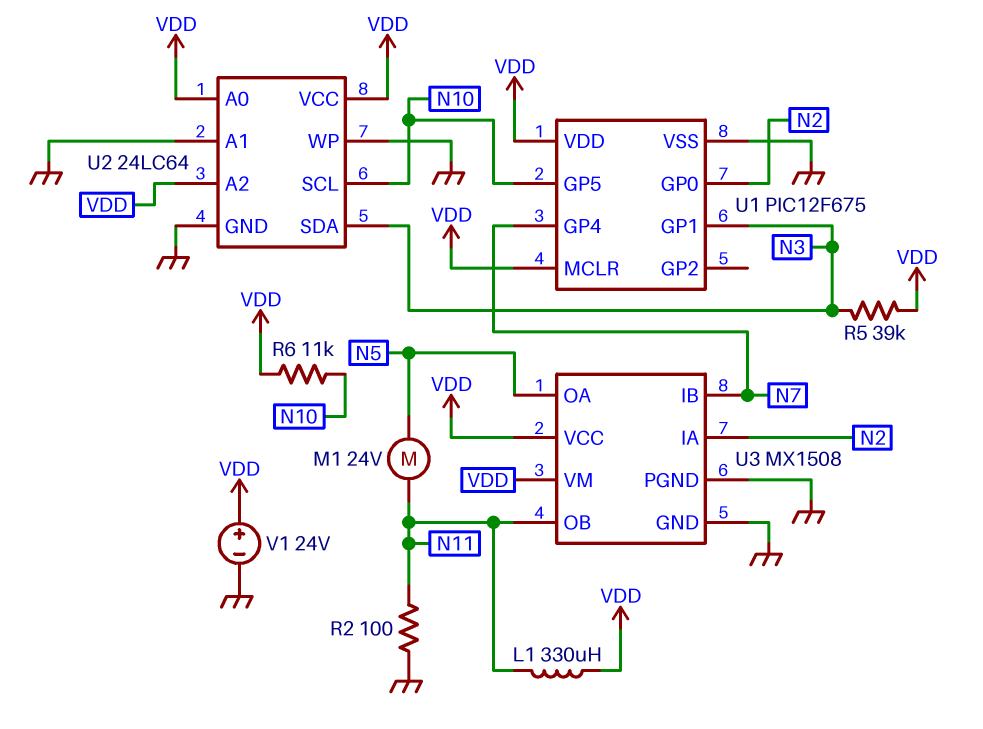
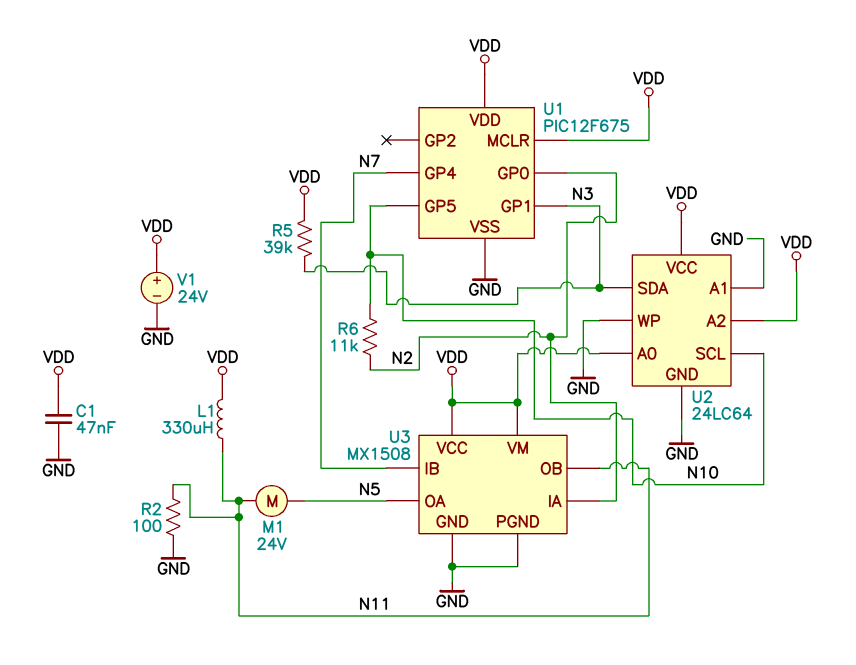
C1: none -> 47nF (GND, VDD)
R6: 11k (N10, VDD) -> 11k (N2, N10)

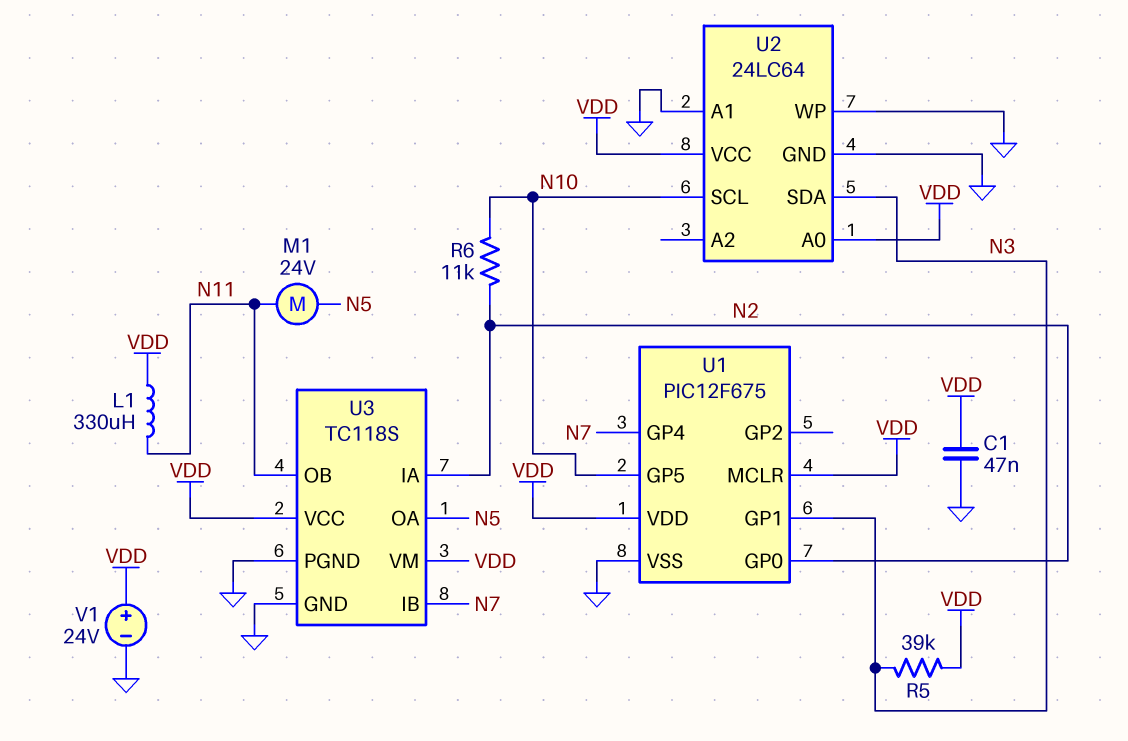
R2: 100 (GND, N11) -> none
U2 pin A2: VDD -> none
U3: MX1508 -> TC118S

